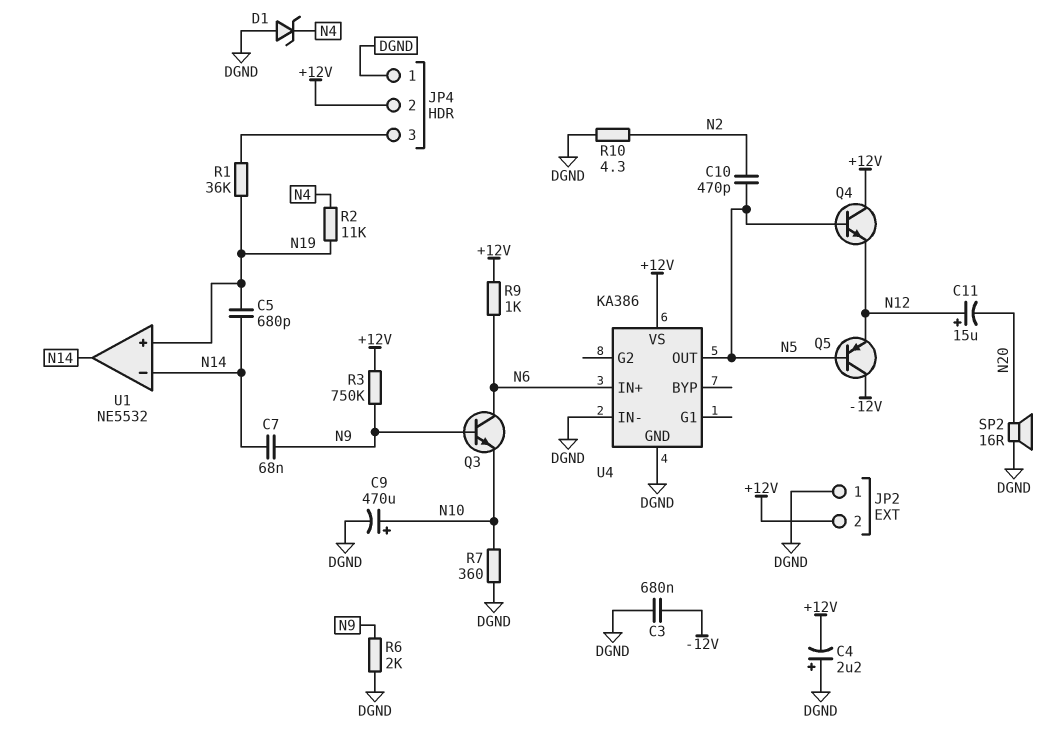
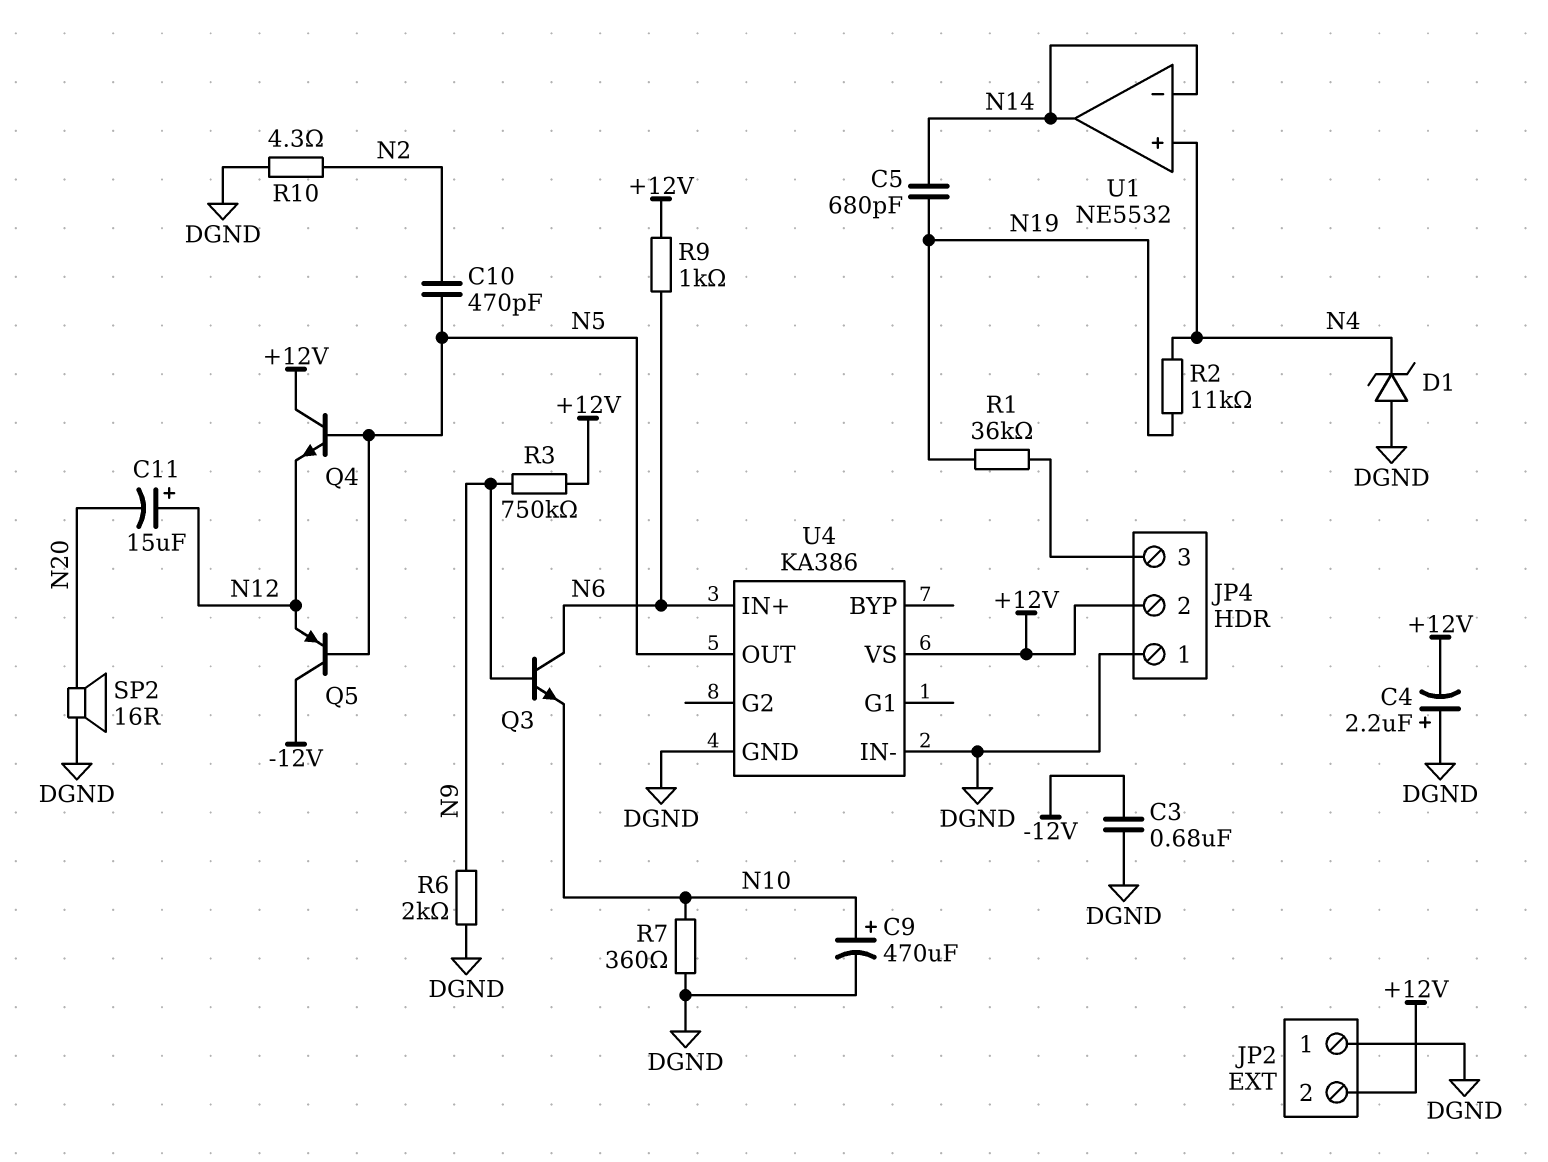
C7: 68nF (N9, N14) -> none
U1 pin in+: N19 -> N4

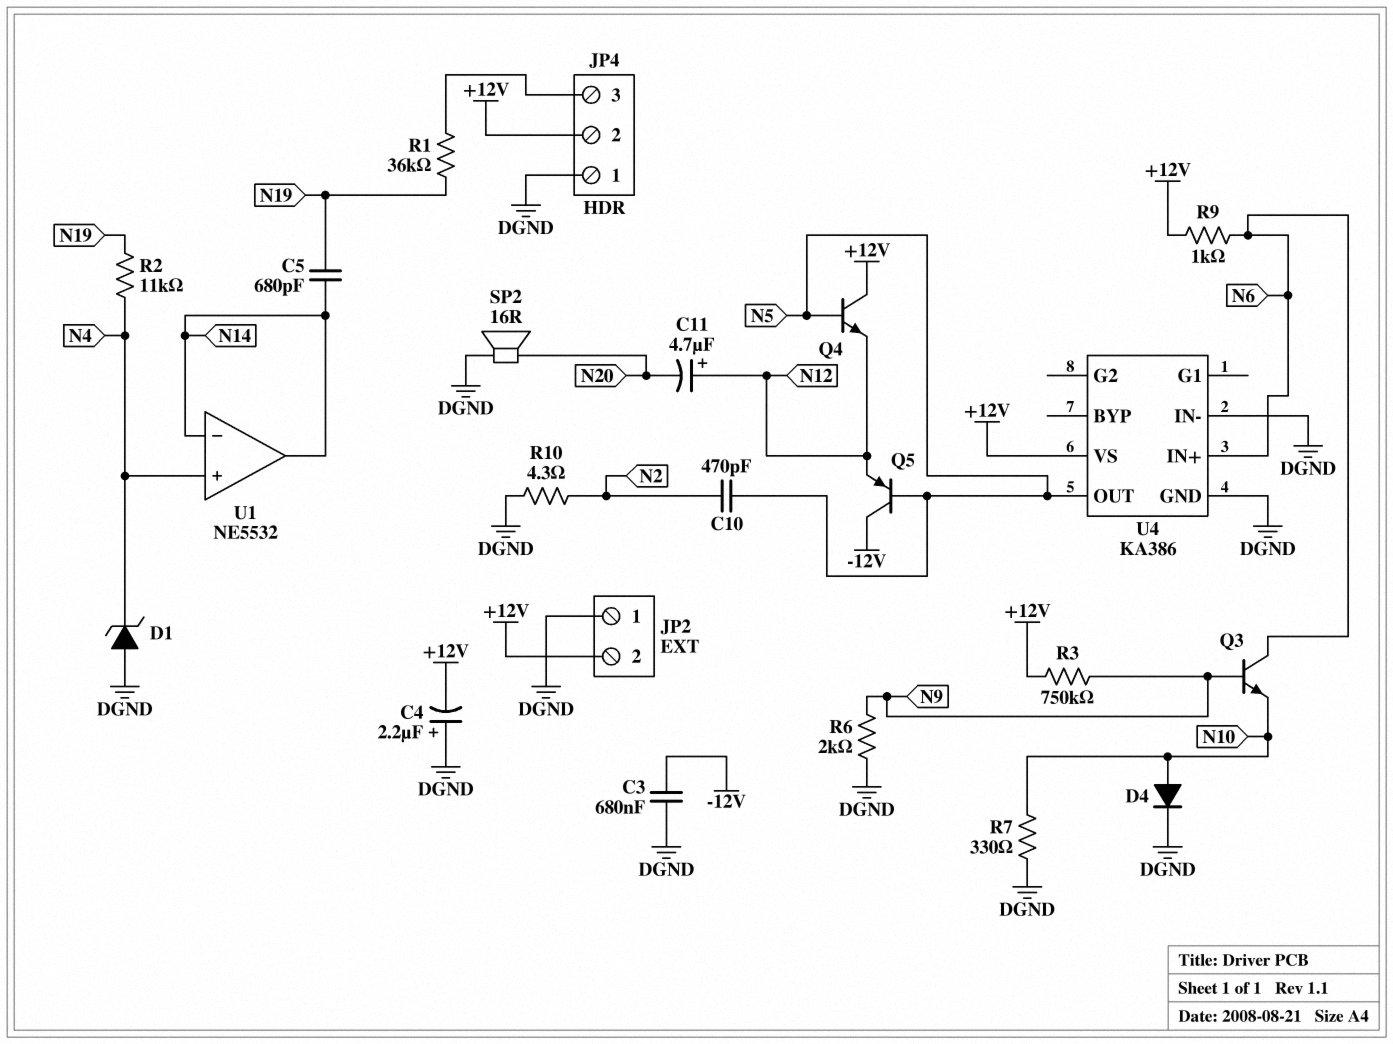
C9: 470uF (plus N10, minus DGND) -> none
C11: 15uF (plus N12, minus N20) -> 4.7uF (plus N12, minus N20)
D4: none -> diode (A N10, K DGND)
R7: 360 (DGND, N10) -> 330 (DGND, N10)

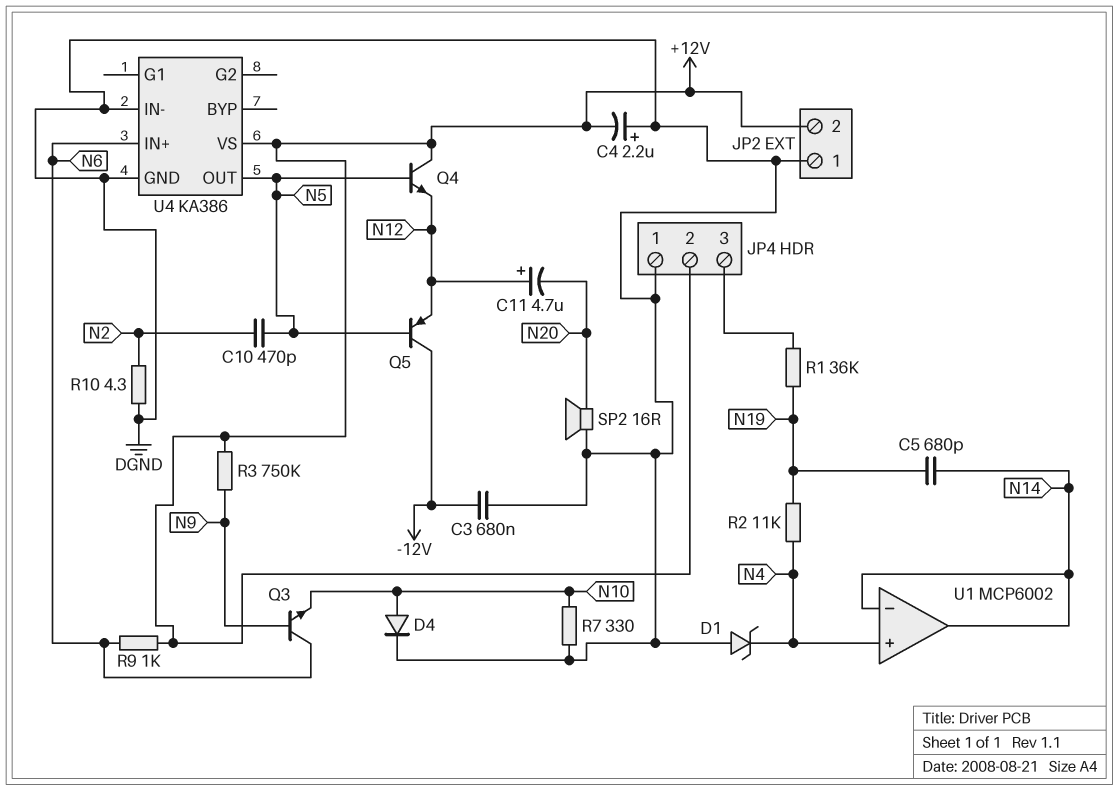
R6: 2k (DGND, N9) -> none
U1: NE5532 -> MCP6002

